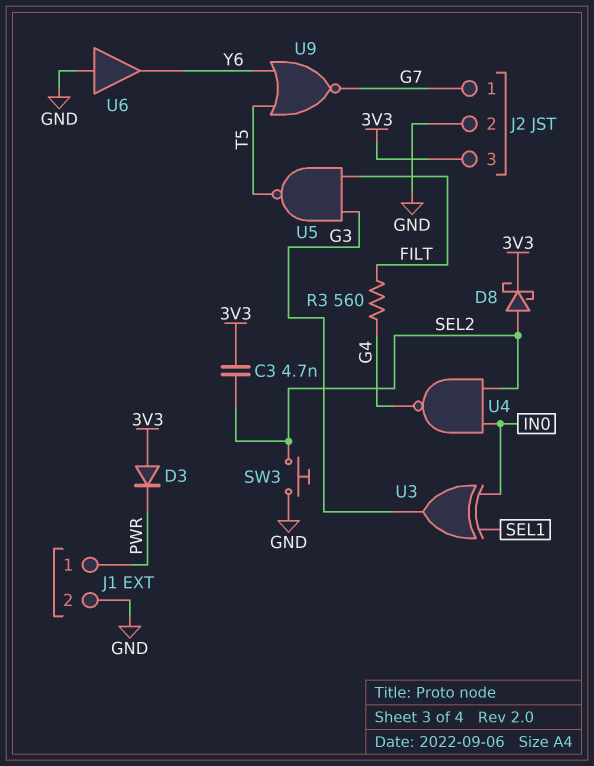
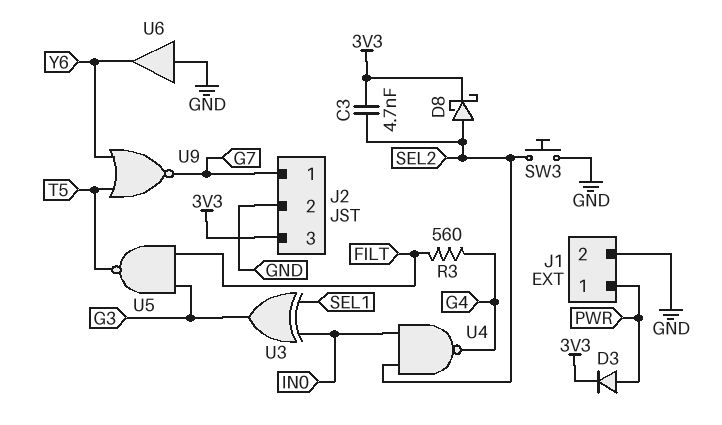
D3: diode (A 3V3, K PWR) -> diode (A PWR, K 3V3)

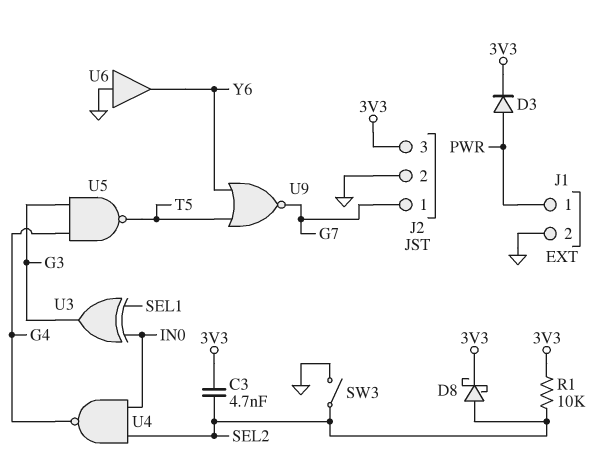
R1: none -> 10k (3V3, SEL2)
R3: 560 (FILT, G4) -> none
SW3: button (GND, SEL2) -> switch (GND, SEL2)
U5: NAND (in FILT, in G3, out T5) -> NAND (in G3, in G4, out T5)

